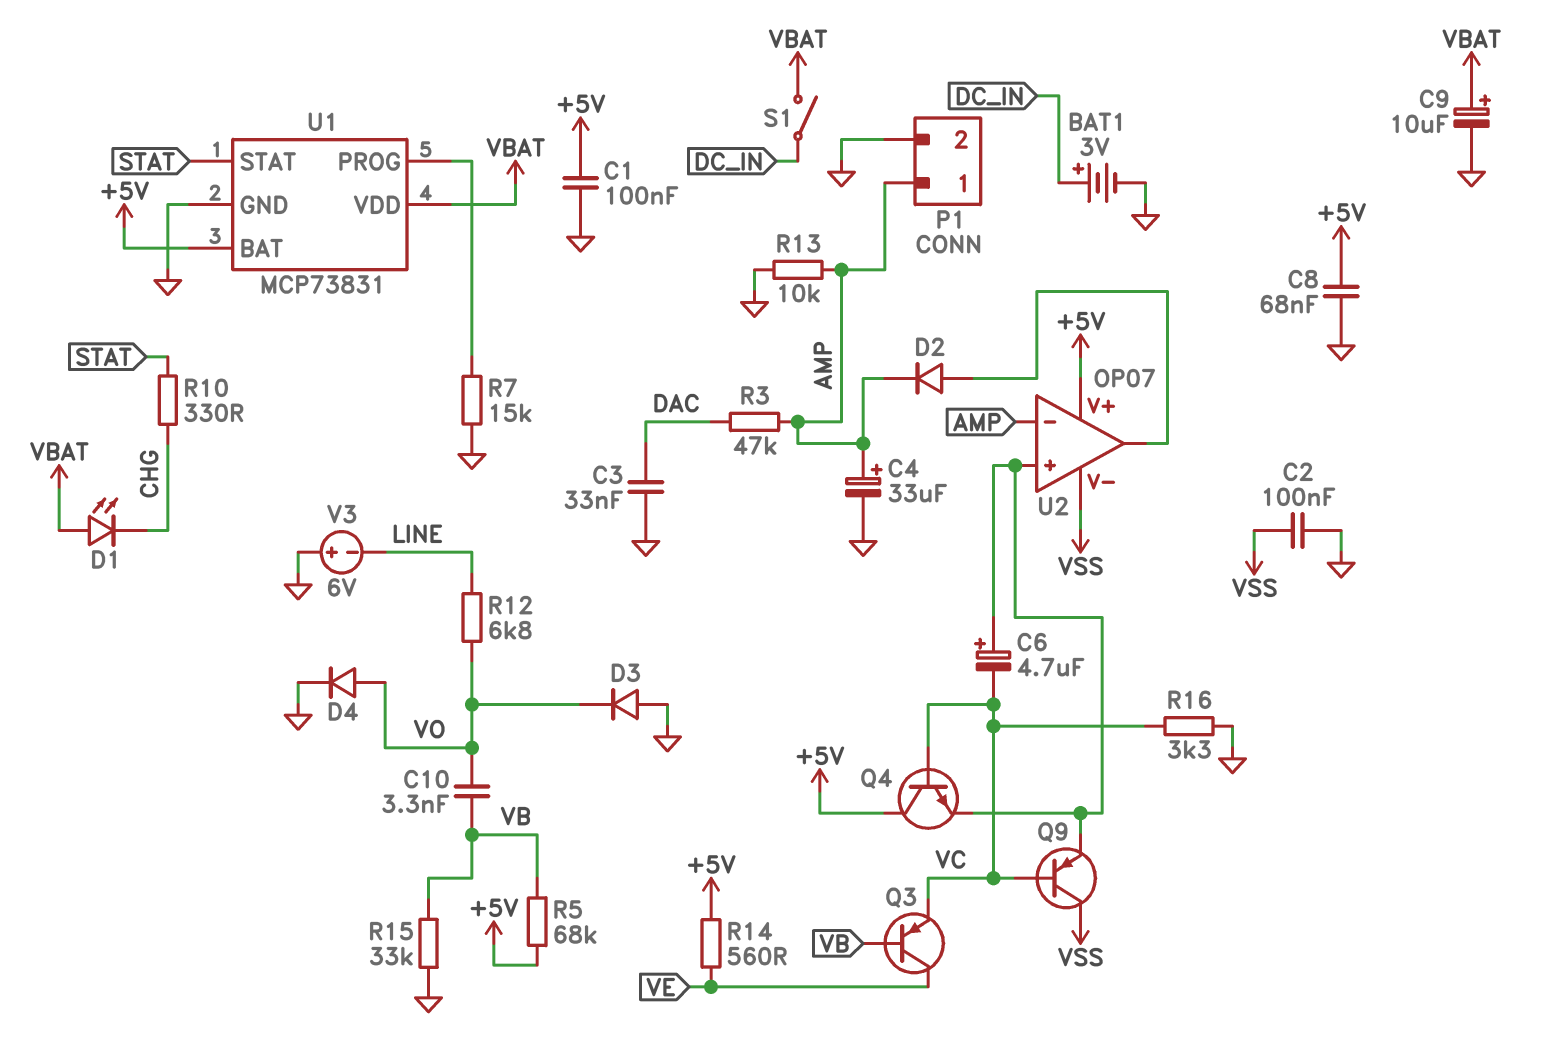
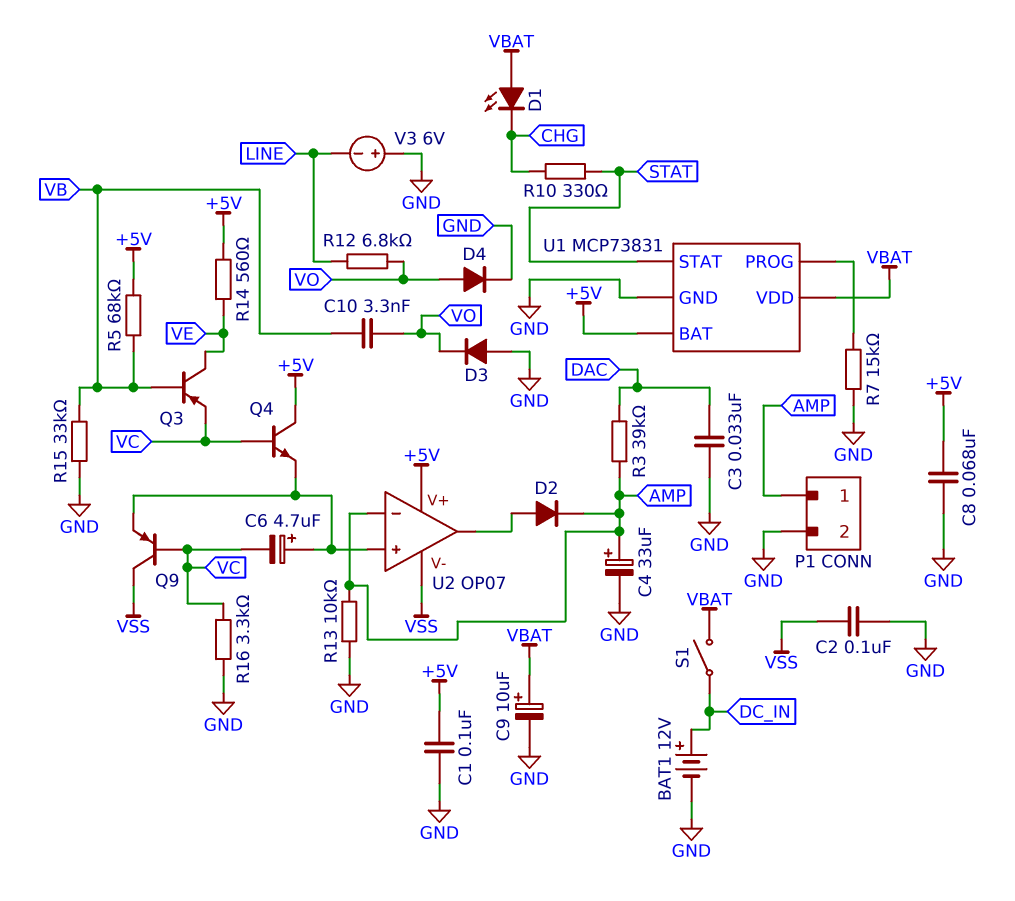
BAT1: 3V (plus DC_IN, minus GND) -> 12V (plus DC_IN, minus GND)
R3: 47k (AMP, DAC) -> 39k (AMP, DAC)

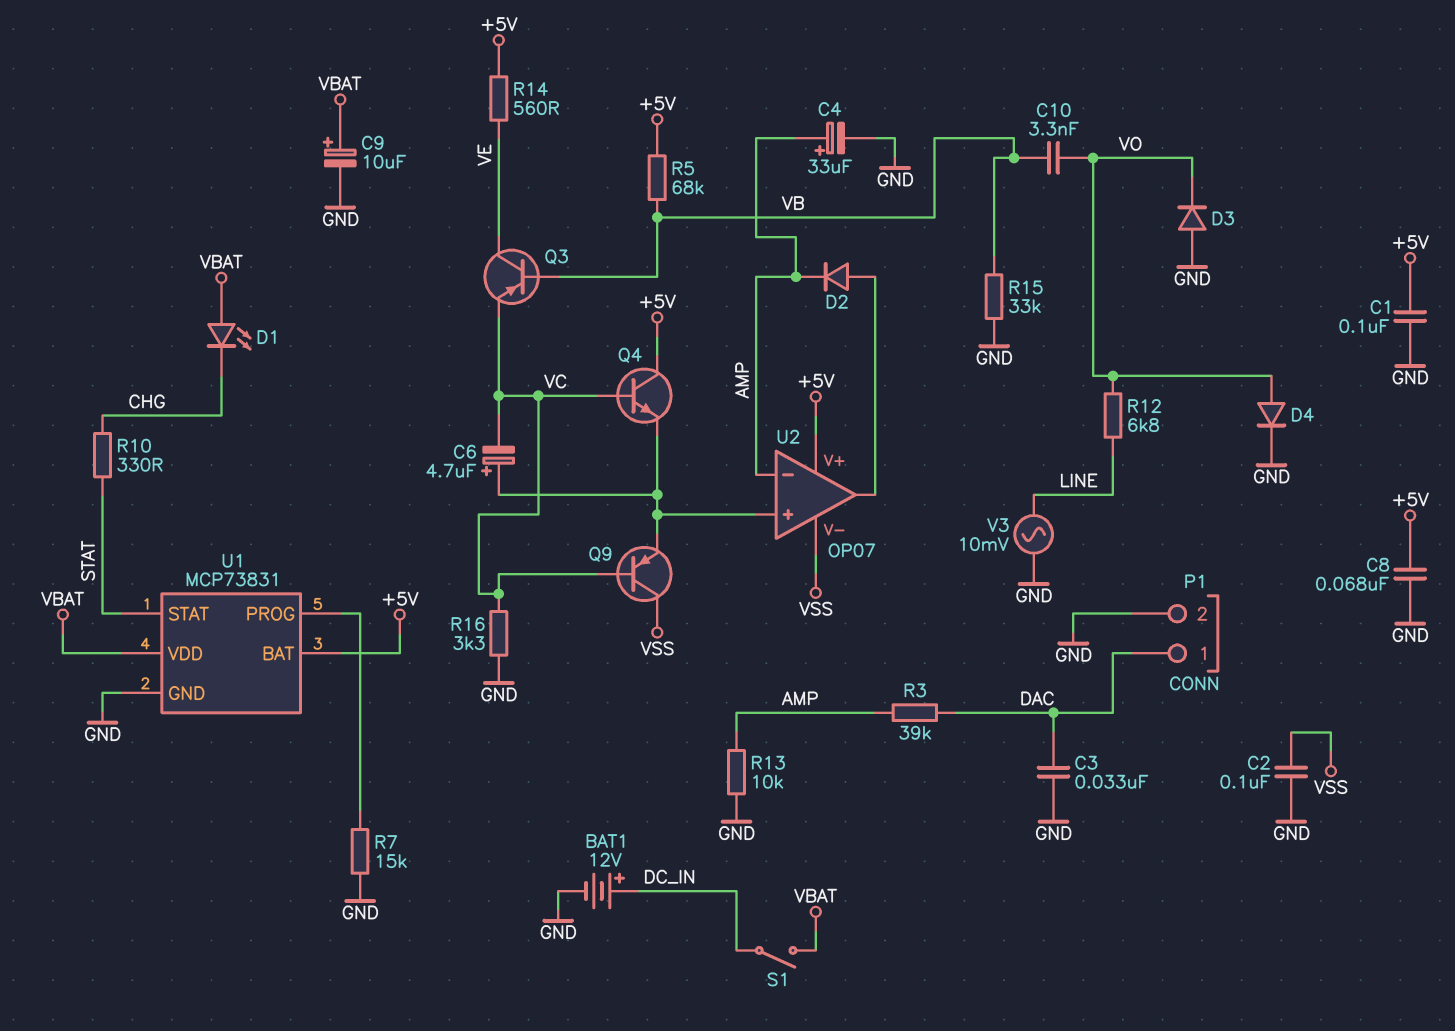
P1 pin 1: AMP -> DAC
V3: 6V (plus GND, minus LINE) -> AC 10mV (GND, LINE)

